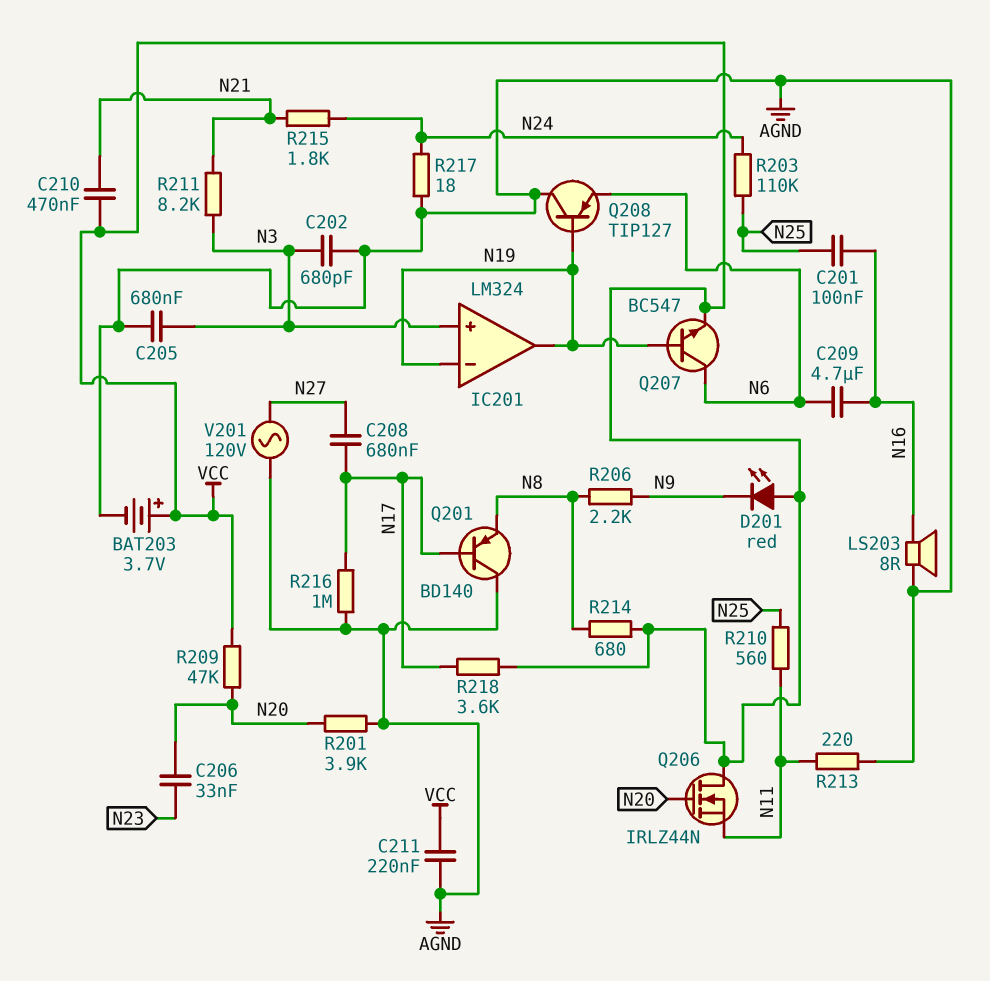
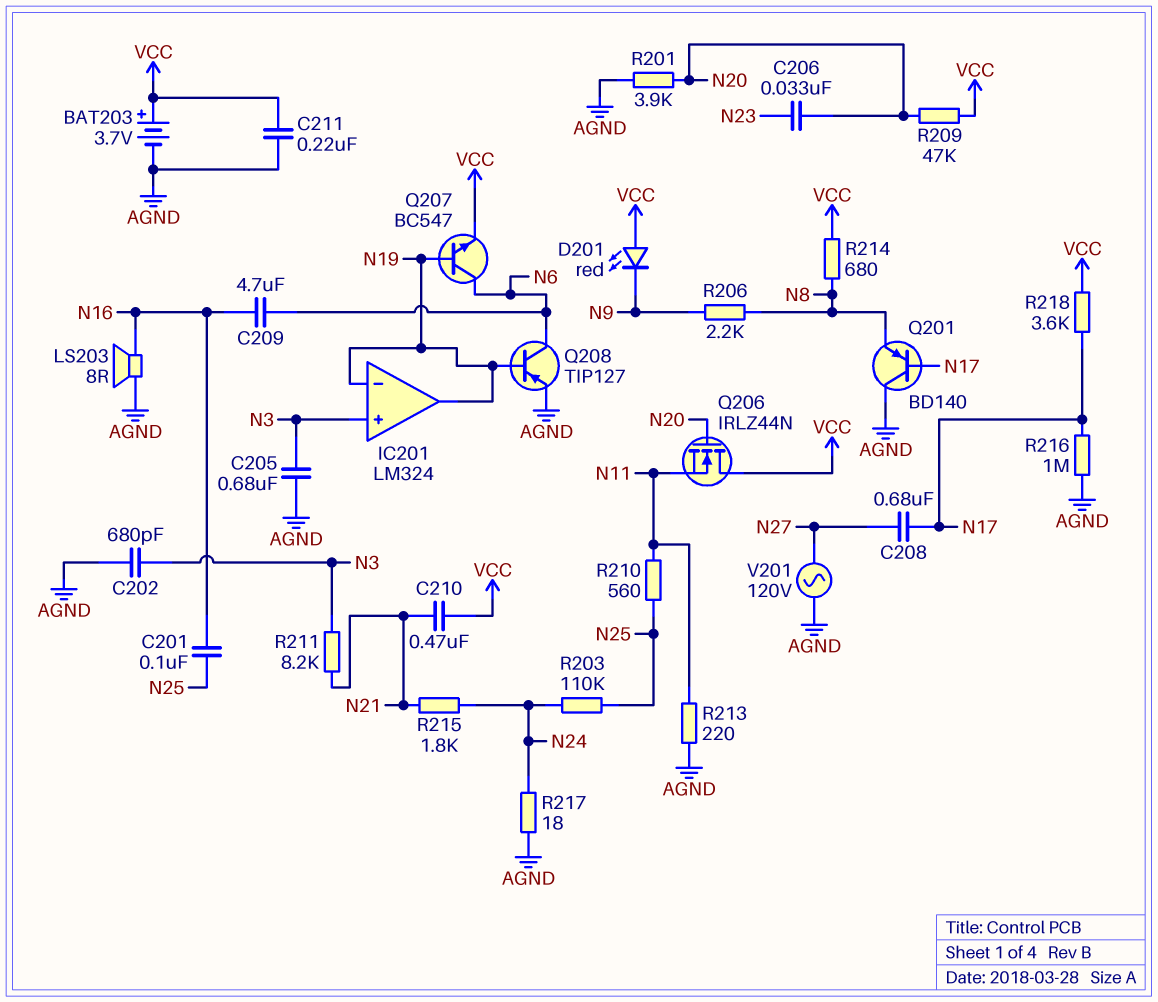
Q208: PNP TIP127 (B N19, C AGND, E N6) -> PNP TIP127 (B N19, C N6, E AGND)

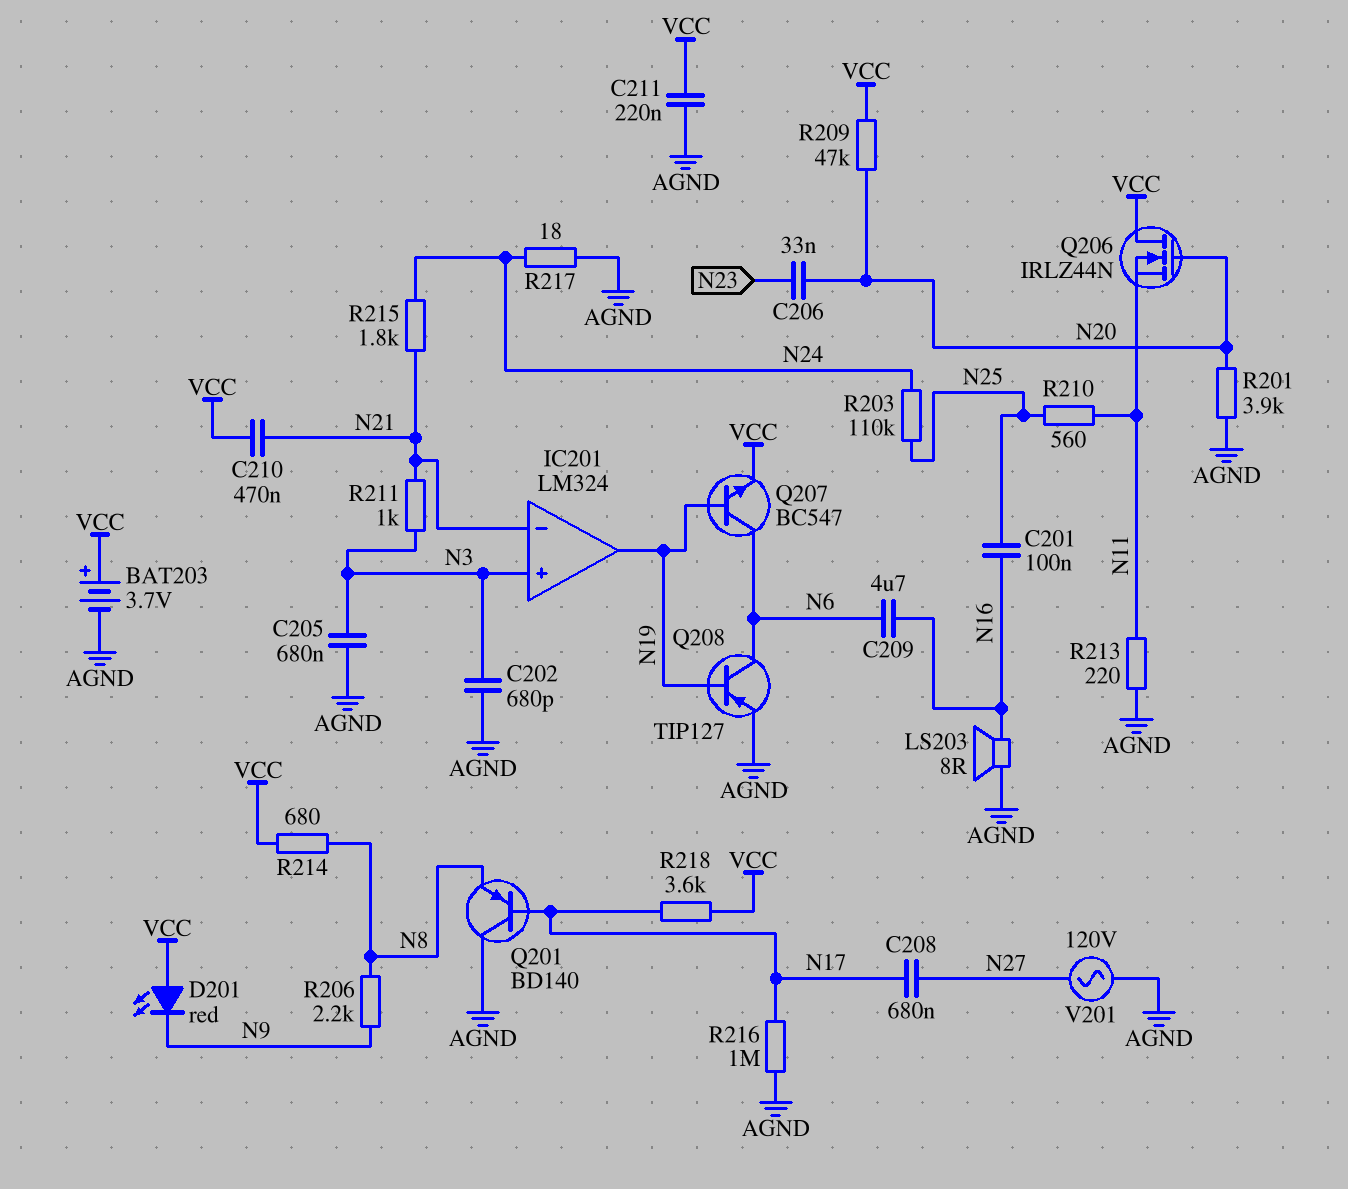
IC201 pin in-: N19 -> N21
R211: 8.2k (N3, N21) -> 1k (N3, N21)

